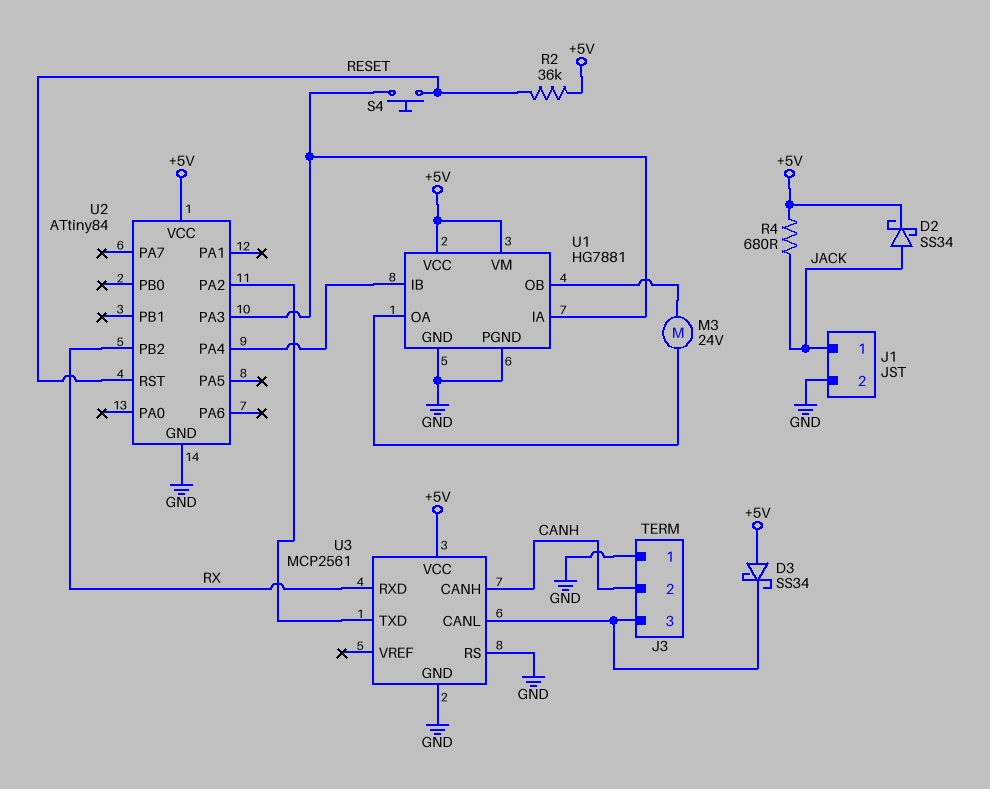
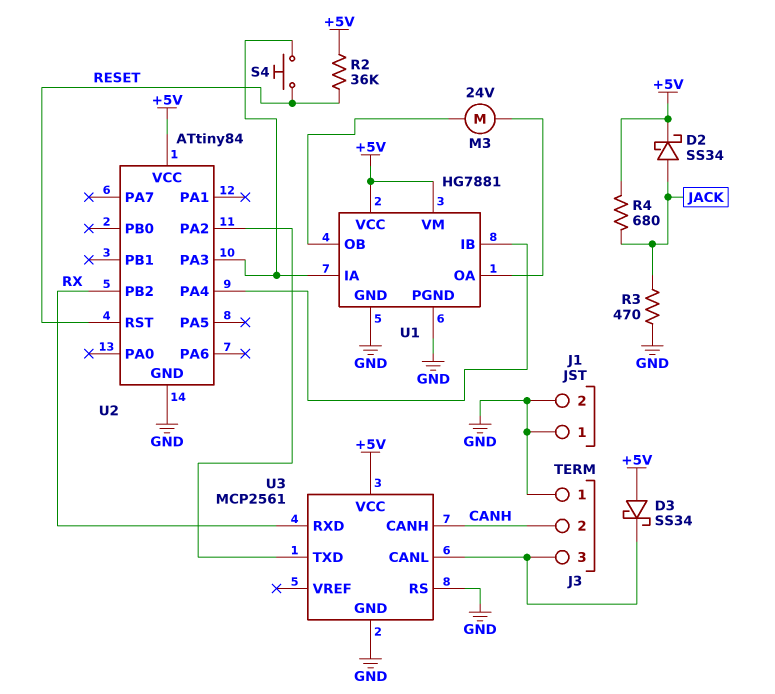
J1 pin 1: JACK -> GND
R3: none -> 470 (GND, JACK)

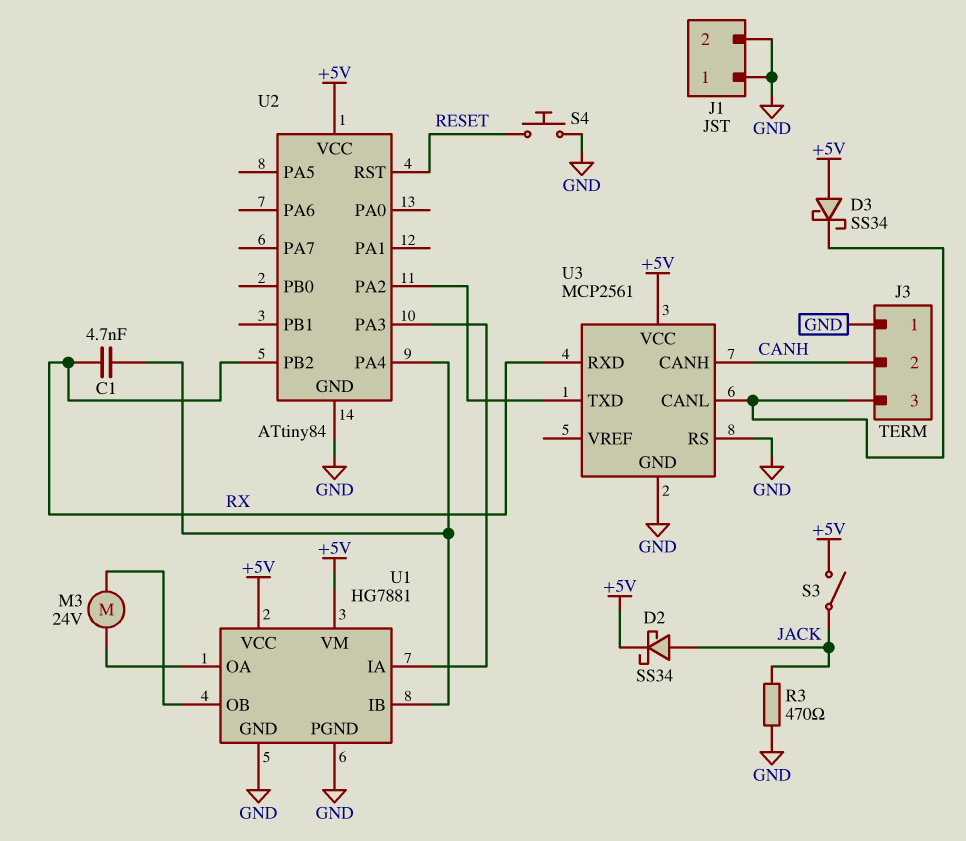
C1: none -> 4.7nF (RX, U1/IB)
R2: 36k (+5V, RESET) -> none
R4: 680 (+5V, JACK) -> none
S3: none -> switch (+5V, JACK)
S4: button (RESET, U1/IA) -> button (GND, RESET)

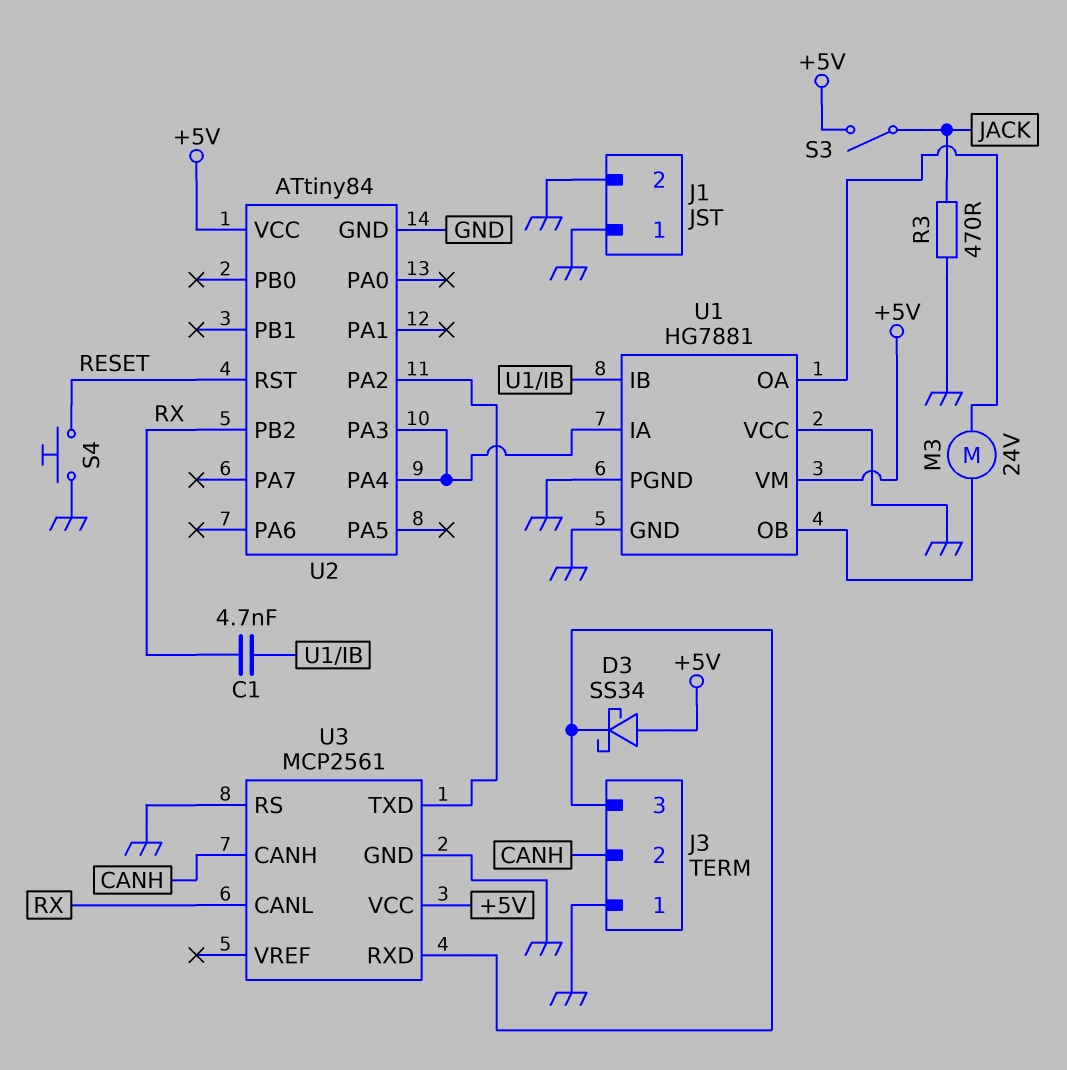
D2: schottky SS34 (A JACK, K +5V) -> none
U1 pin VCC: +5V -> GND
U2 pin PA4: U1/IB -> U1/IA
U3 pin CANL: J3/3 -> RX
U3 pin RXD: RX -> J3/3

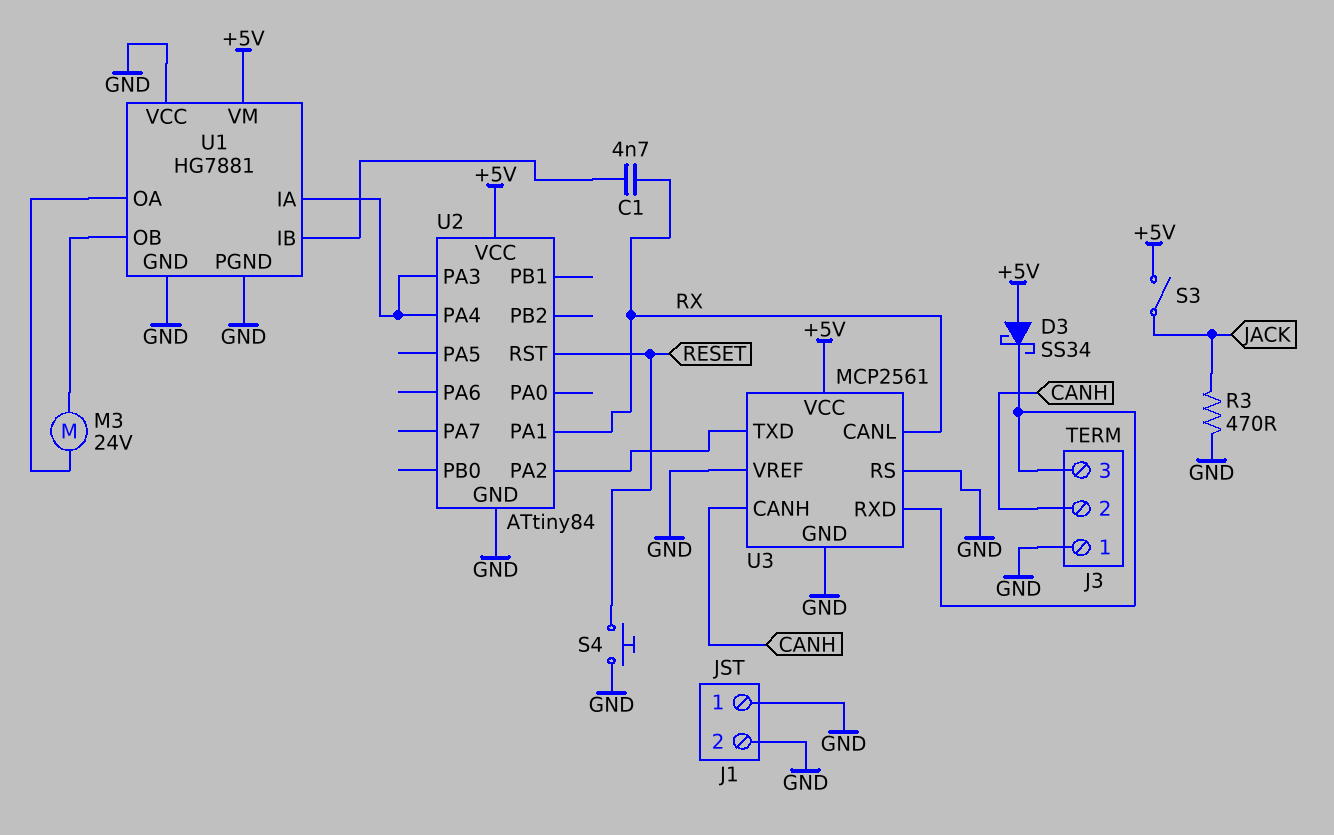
U2 pin PA1: none -> RX
U2 pin PB2: RX -> none
U3 pin VREF: none -> GND

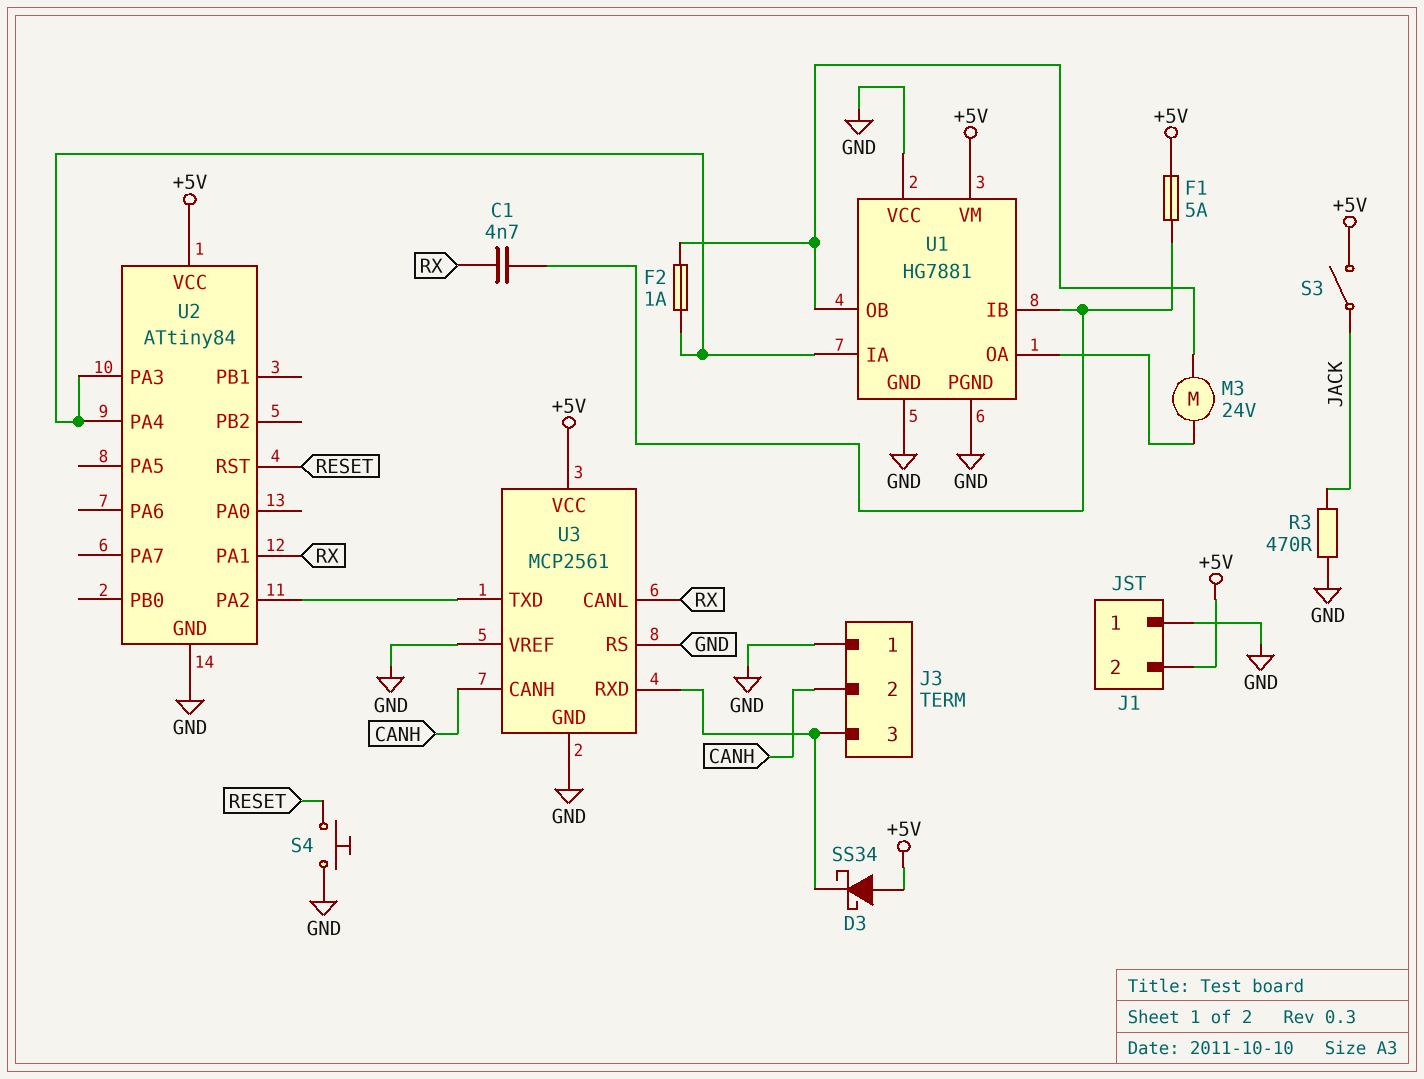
F1: none -> 5A (+5V, U1/IB)
F2: none -> 1A (U1/IA, U1/OB)
J1 pin 2: GND -> +5V

